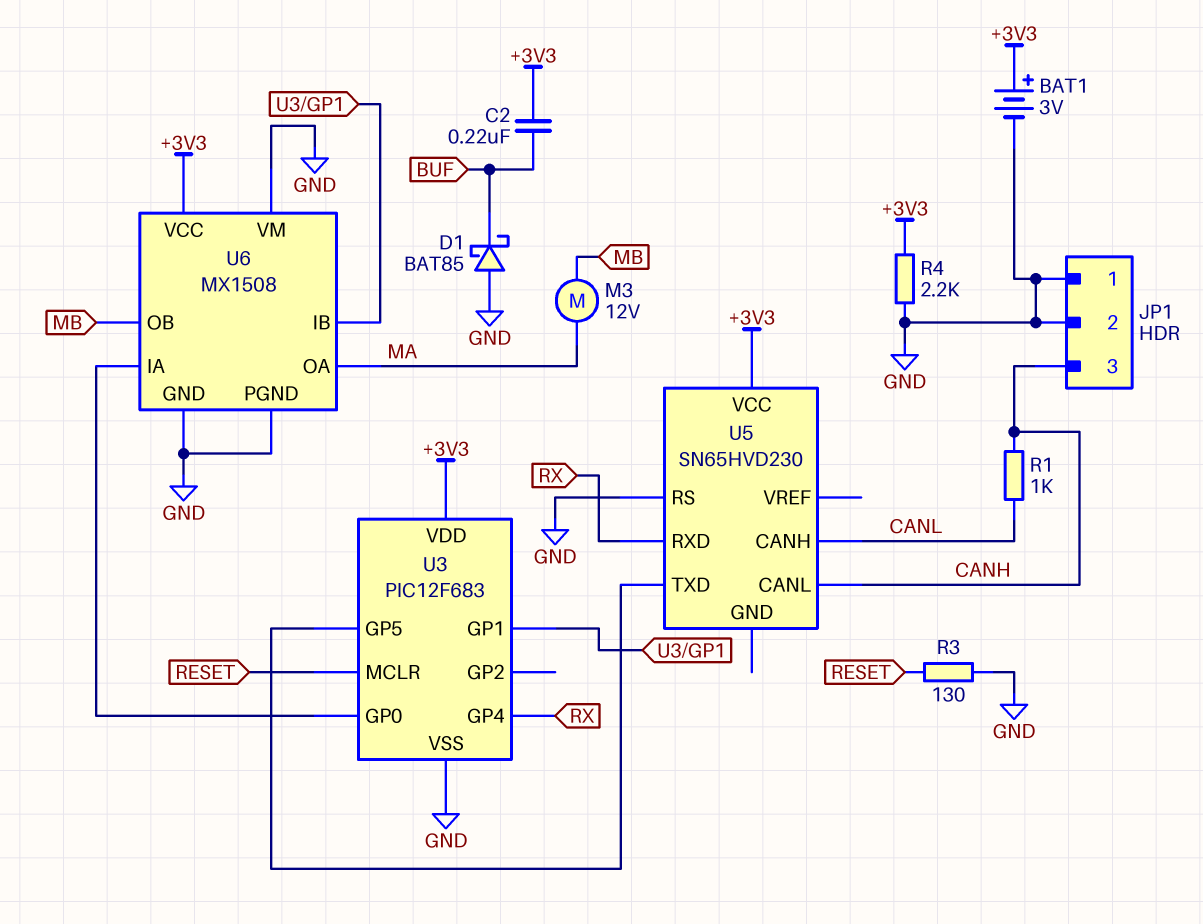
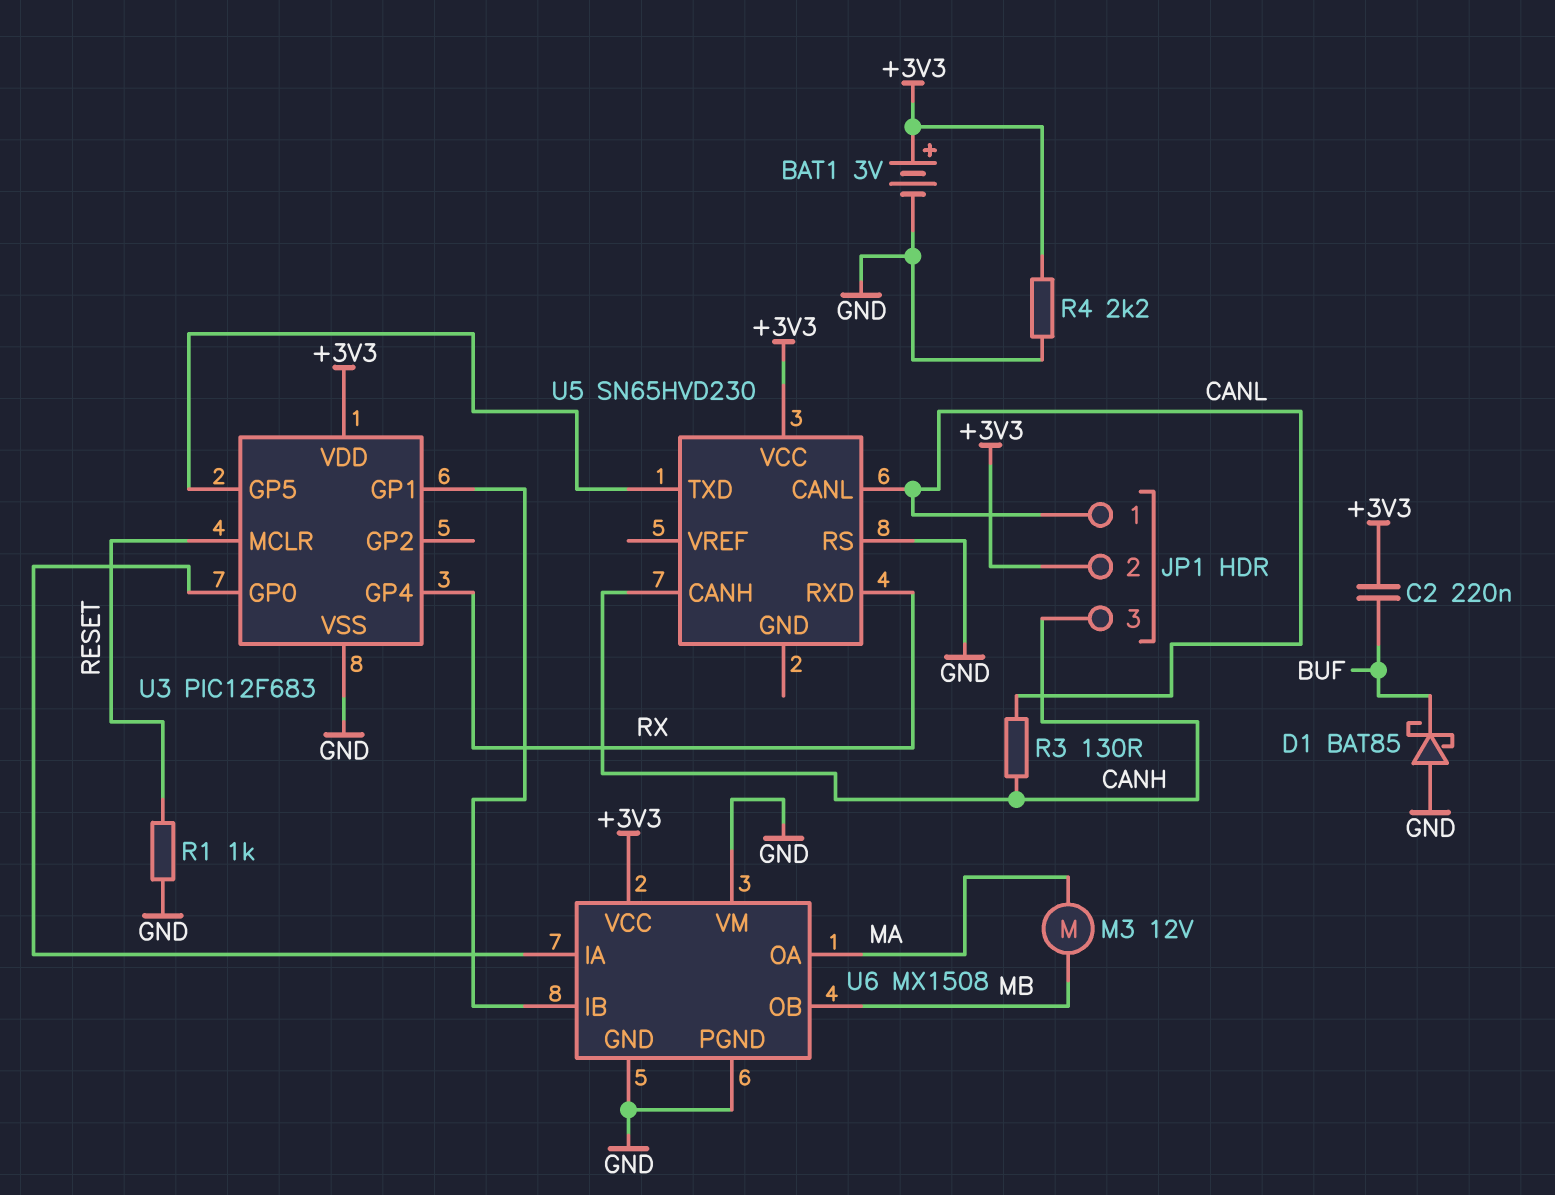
JP1 pin 1: GND -> CANL
JP1 pin 2: GND -> +3V3
R1: 1k (CANH, CANL) -> 1k (GND, RESET)
R3: 130 (GND, RESET) -> 130 (CANH, CANL)
U5 pin CANH: CANL -> CANH
U5 pin CANL: CANH -> CANL

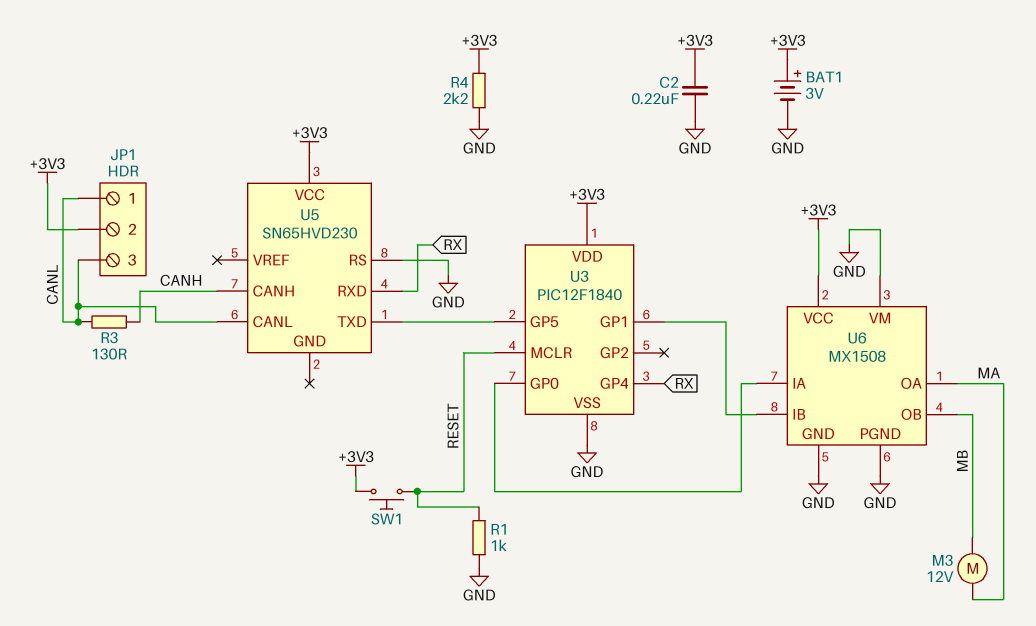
C2: 220nF (+3V3, BUF) -> 220nF (+3V3, GND)
D1: schottky BAT85 (A GND, K BUF) -> none
JP1 pin 3: CANH -> CANL
SW1: none -> button (+3V3, RESET)
U3: PIC12F683 -> PIC12F1840

